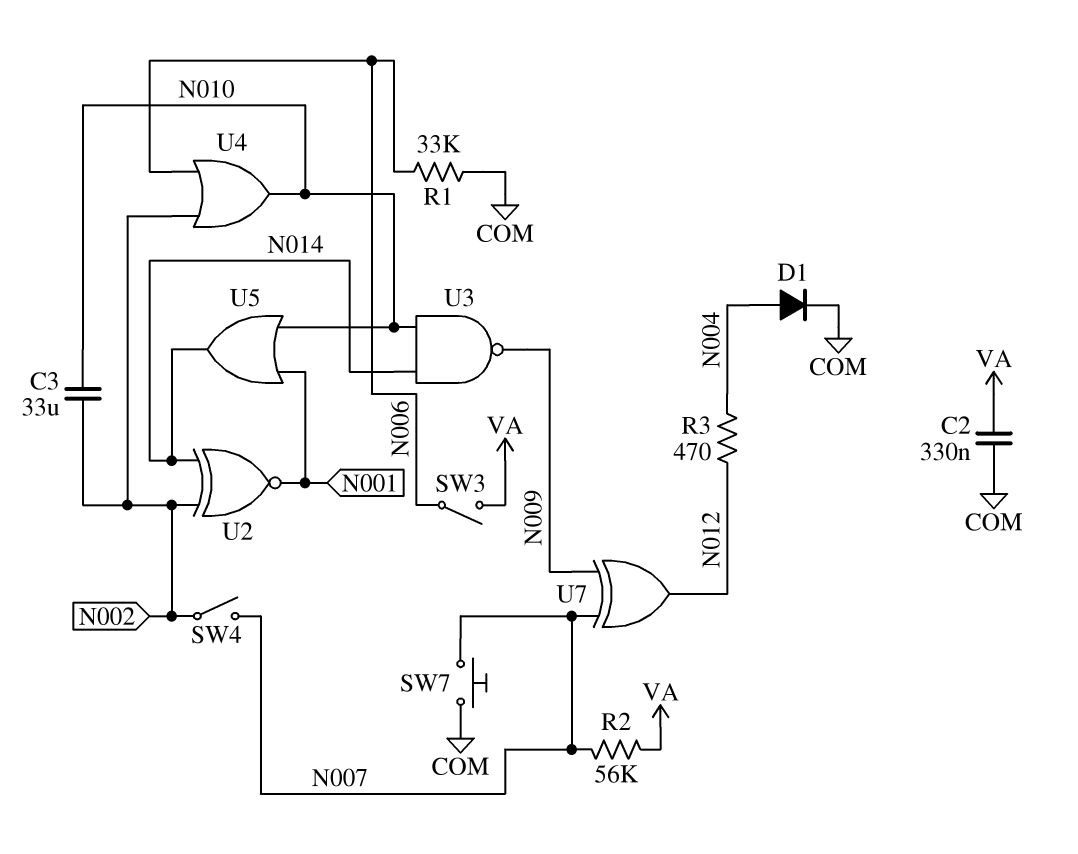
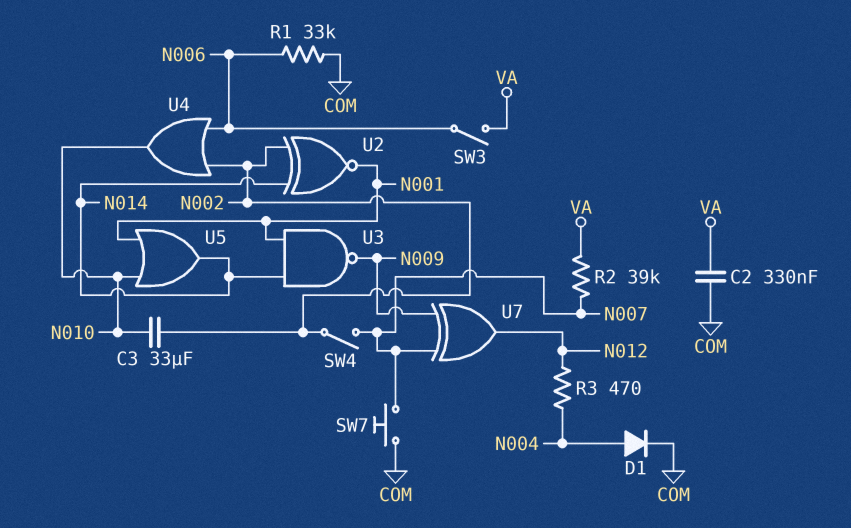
R2: 56k (N007, VA) -> 39k (N007, VA)
U3: NAND (in N010, in N014, out N009) -> NAND (in N001, in N014, out N009)

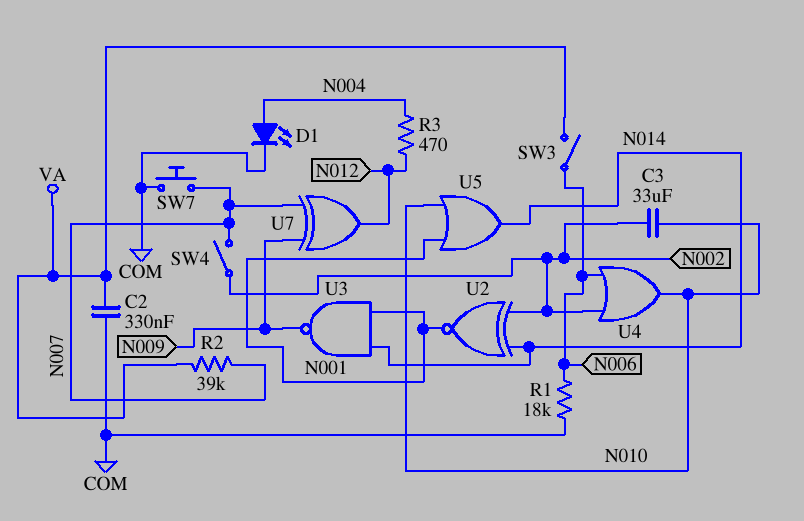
D1: diode (A N004, K COM) -> LED (A N004, K COM)
R1: 33k (COM, N006) -> 18k (COM, N006)

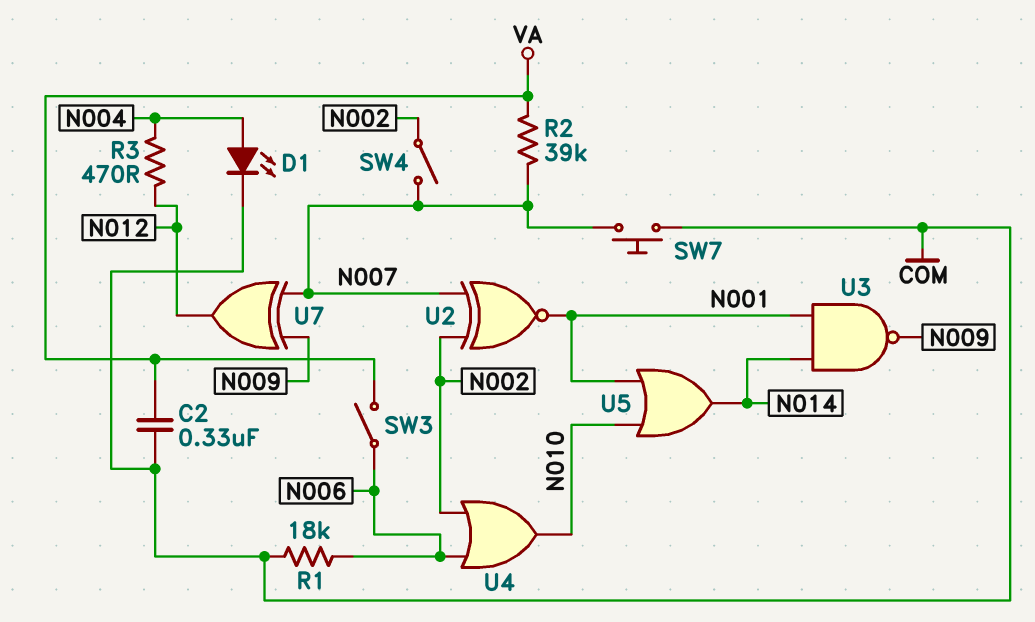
C3: 33uF (N002, N010) -> none
U2: XNOR (in N002, in N014, out N001) -> XNOR (in N002, in N007, out N001)

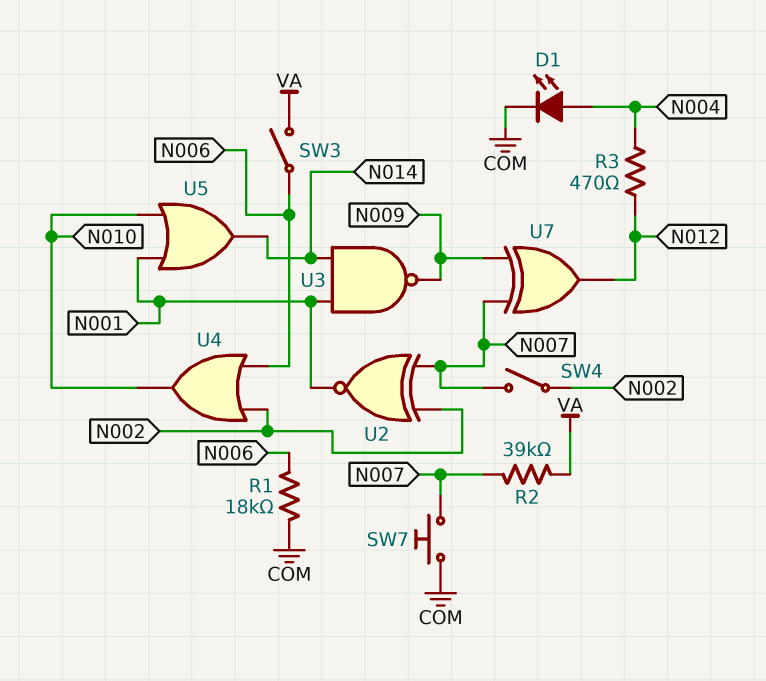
C2: 330nF (COM, VA) -> none

